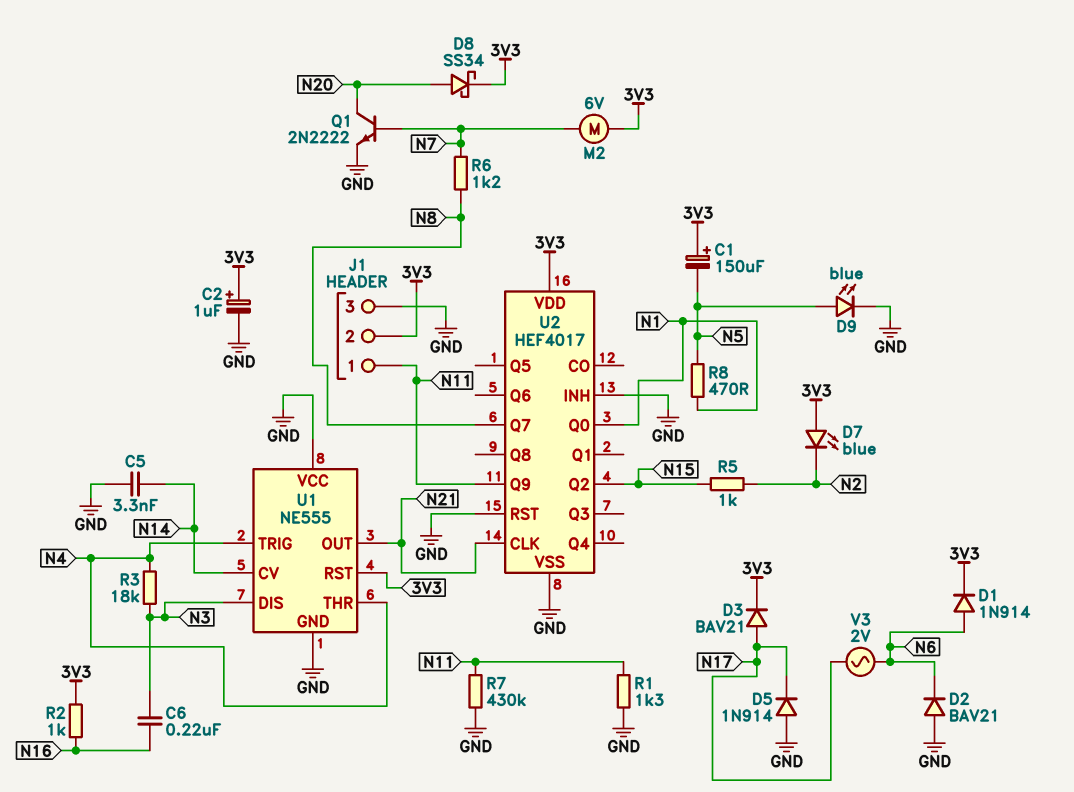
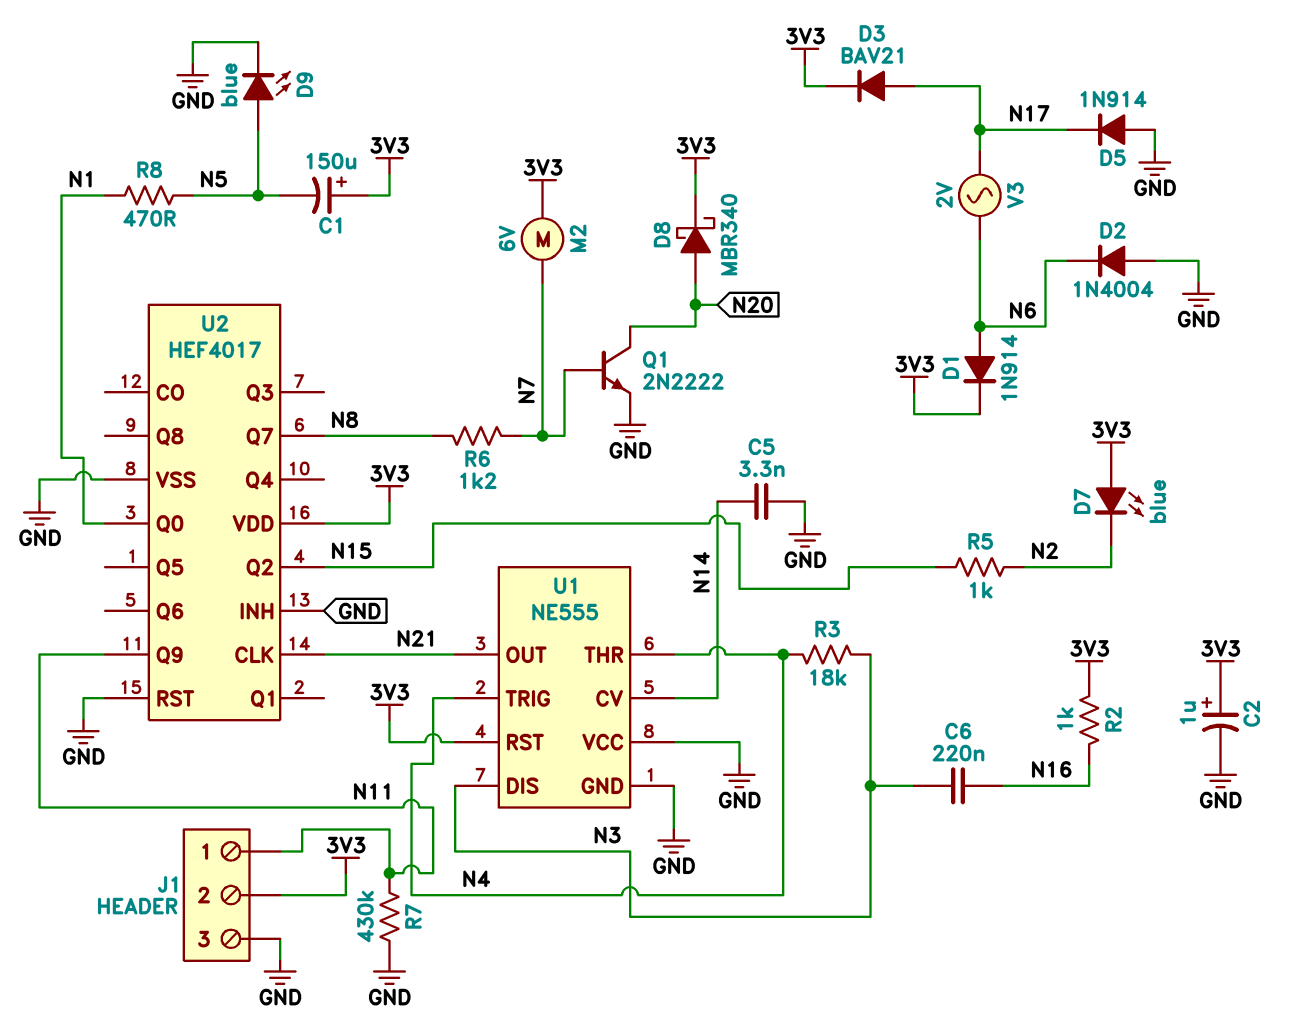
D2: diode BAV21 (A GND, K N6) -> diode 1N4004 (A GND, K N6)
D8: schottky SS34 (A N20, K 3V3) -> schottky MBR340 (A N20, K 3V3)
R1: 1.3k (GND, N11) -> none

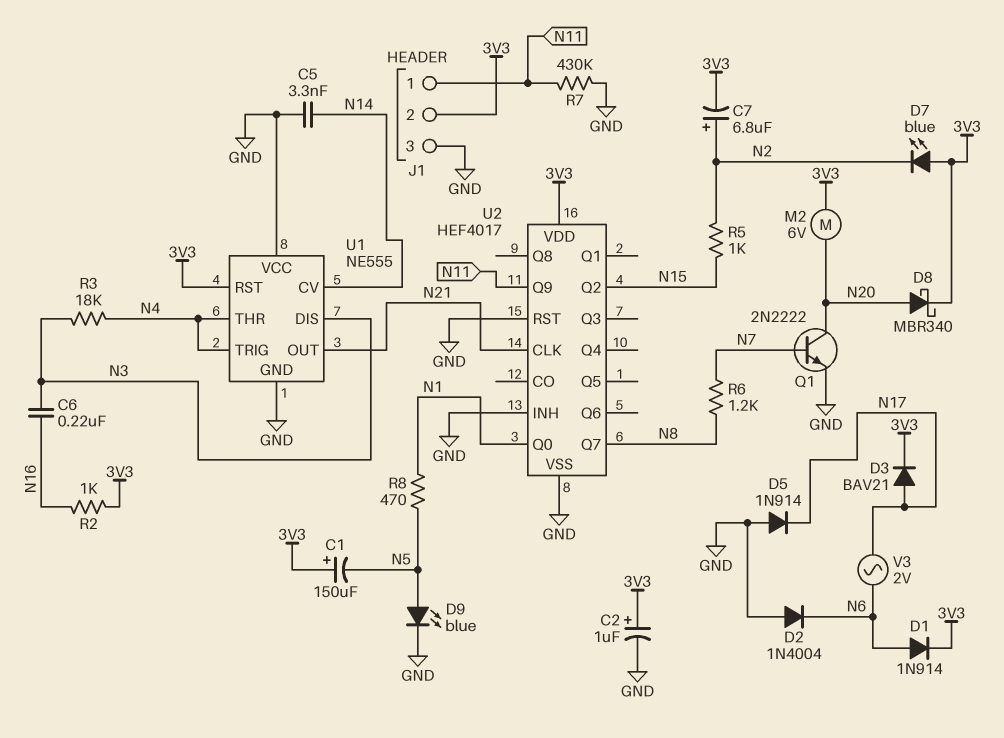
C7: none -> 6.8uF (plus N2, minus 3V3)
M2: motor 6V (3V3, N7) -> motor 6V (3V3, N20)

